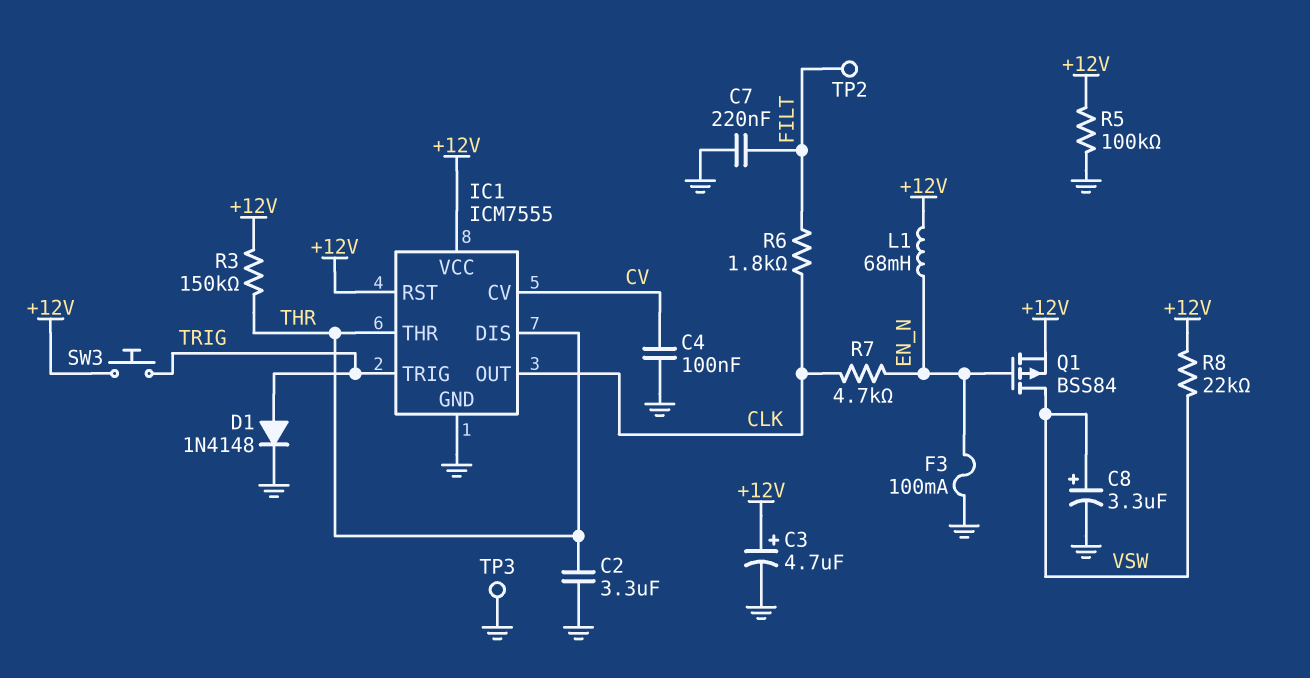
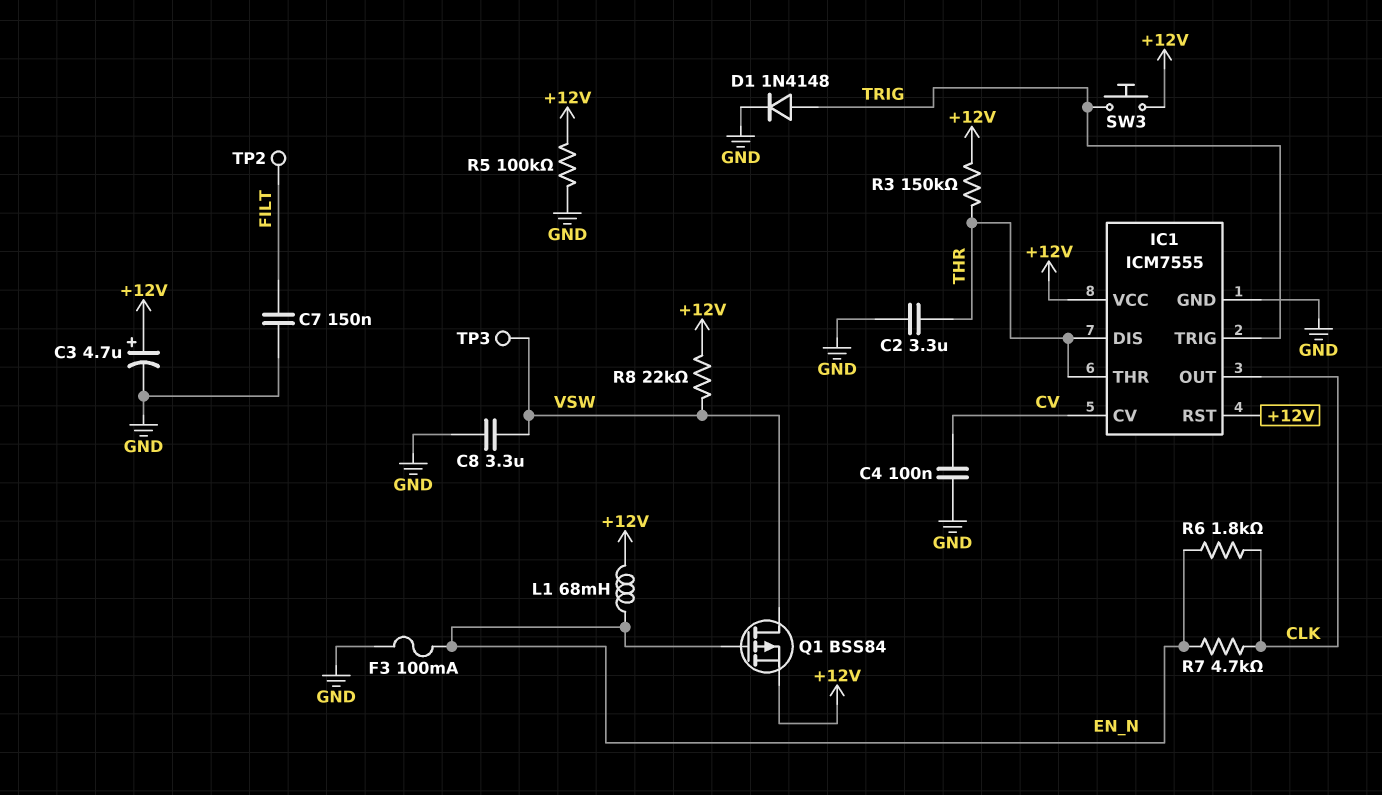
C7: 220nF (FILT, GND) -> 150nF (FILT, GND)
C8: 3.3uF (plus VSW, minus GND) -> 3.3uF (GND, VSW)
R6: 1.8k (CLK, FILT) -> 1.8k (CLK, EN_N)
TP3: test point (GND) -> test point (VSW)

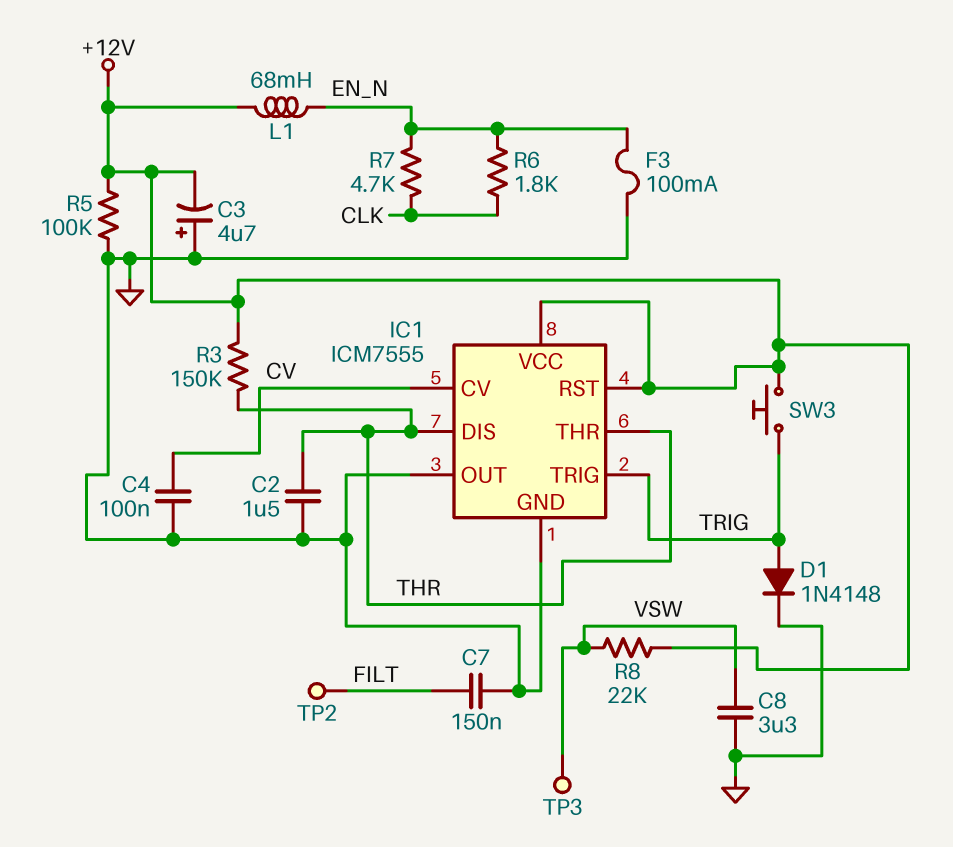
C2: 3.3uF (GND, THR) -> 1.5uF (GND, THR)
C3: 4.7uF (plus +12V, minus GND) -> 4.7uF (plus GND, minus +12V)
IC1 pin OUT: CLK -> GND
Q1: PMOS BSS84 (G EN_N, D VSW, S +12V) -> none

